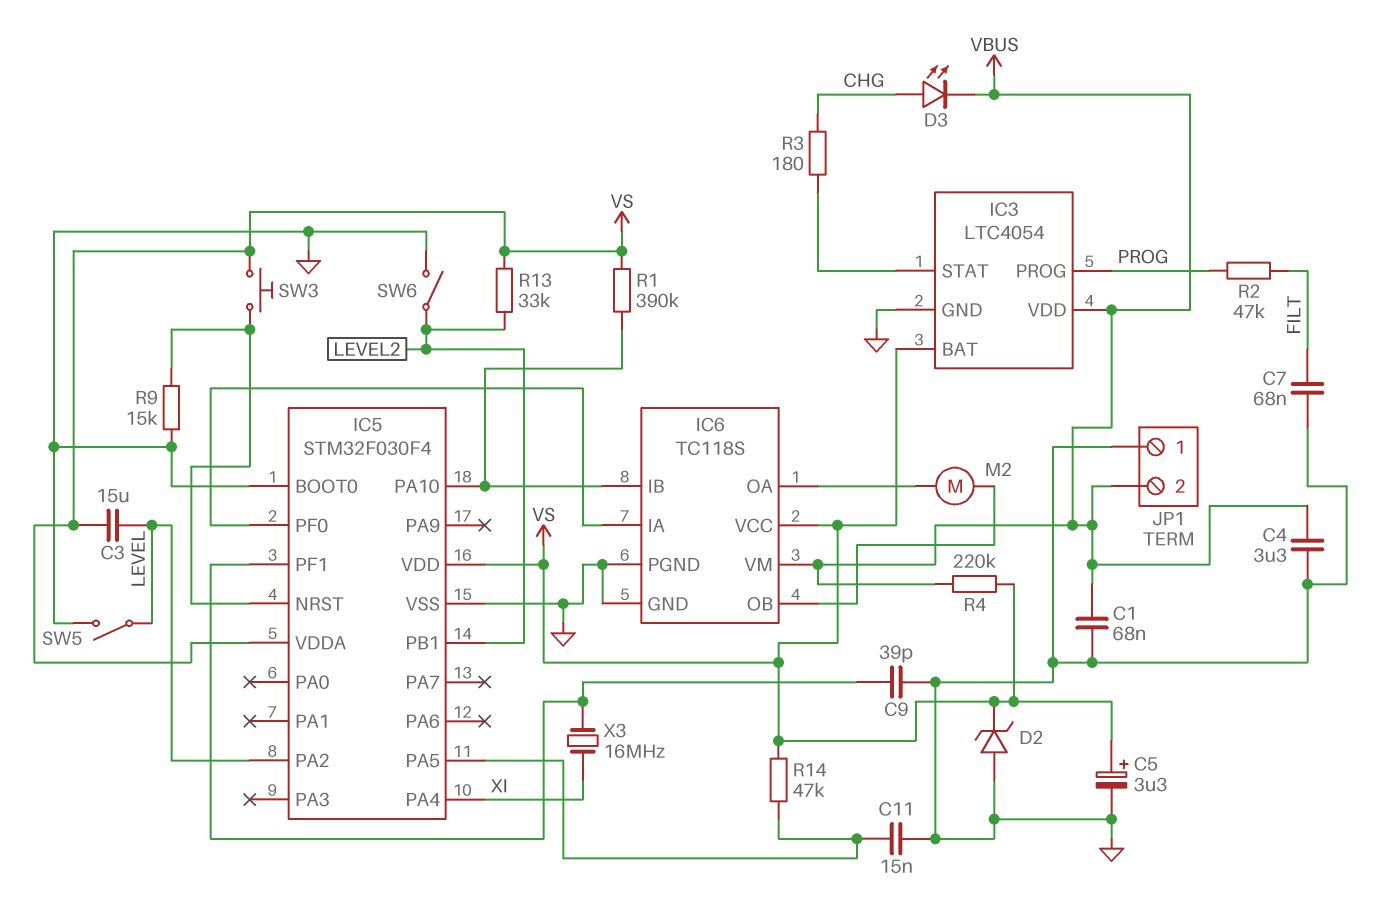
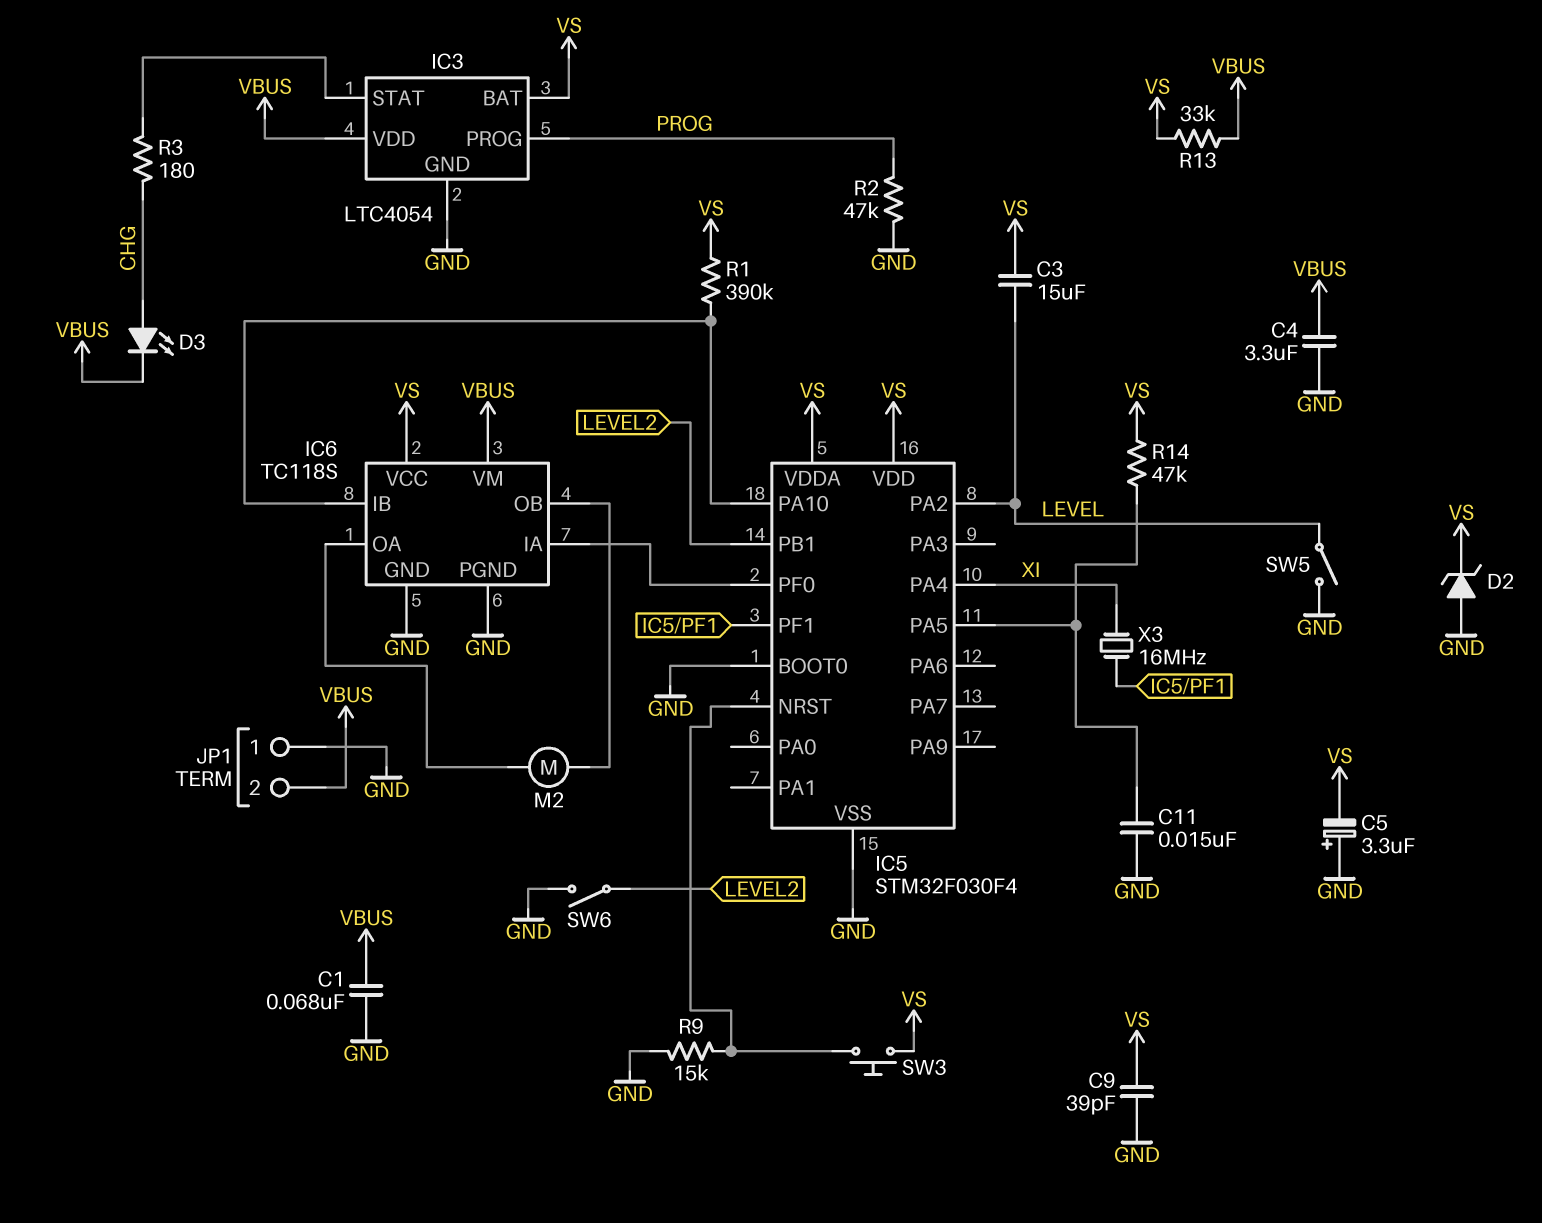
C5: 3.3uF (plus VS, minus GND) -> 3.3uF (plus GND, minus VS)
C7: 68nF (FILT, GND) -> none
C9: 39pF (GND, IC5/PF1) -> 39pF (GND, VS)
R2: 47k (FILT, PROG) -> 47k (GND, PROG)
R4: 220k (VBUS, VS) -> none
R13: 33k (LEVEL2, VS) -> 33k (VBUS, VS)

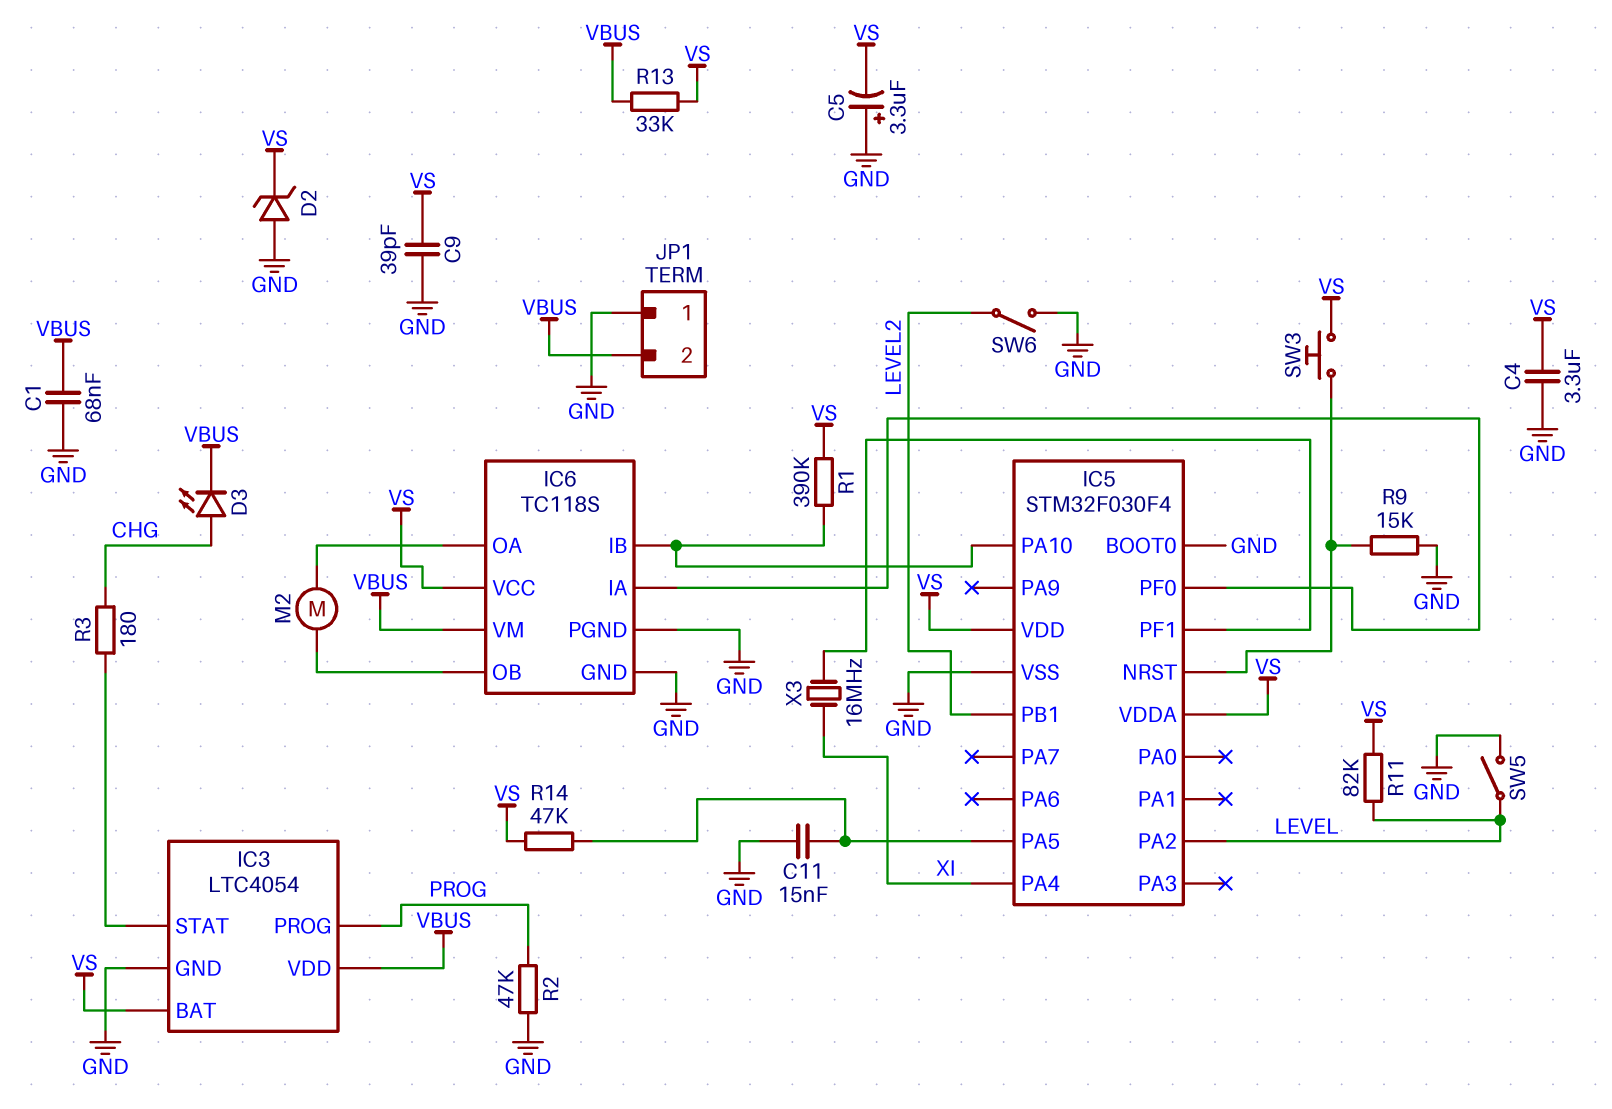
C3: 15uF (LEVEL, VS) -> none
C4: 3.3uF (GND, VBUS) -> 3.3uF (GND, VS)
R11: none -> 82k (LEVEL, VS)

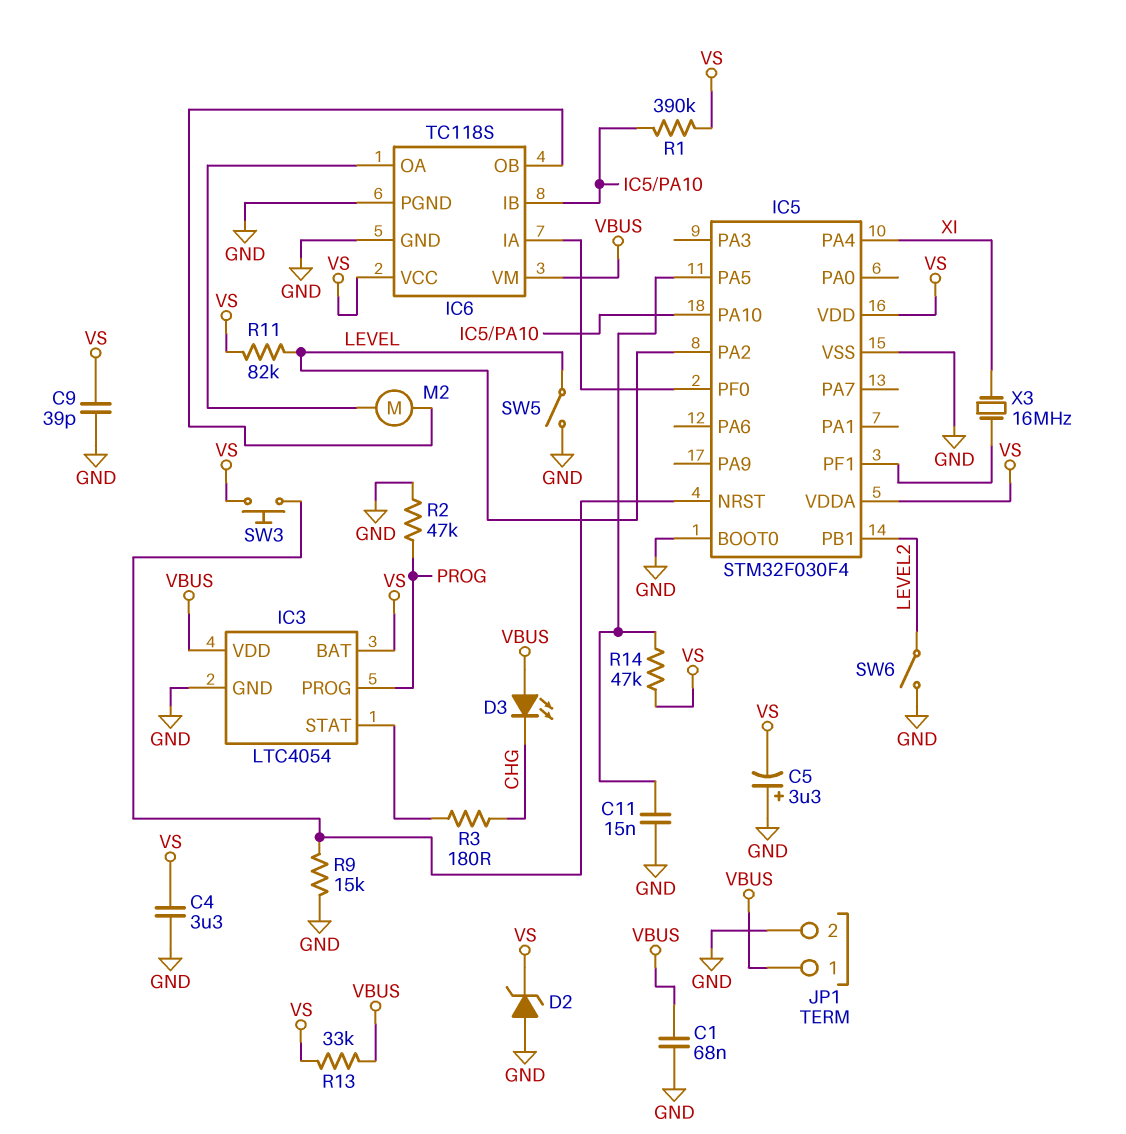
D3: LED (A CHG, K VBUS) -> LED (A VBUS, K CHG)
JP1 pin 1: GND -> VBUS
JP1 pin 2: VBUS -> GND

